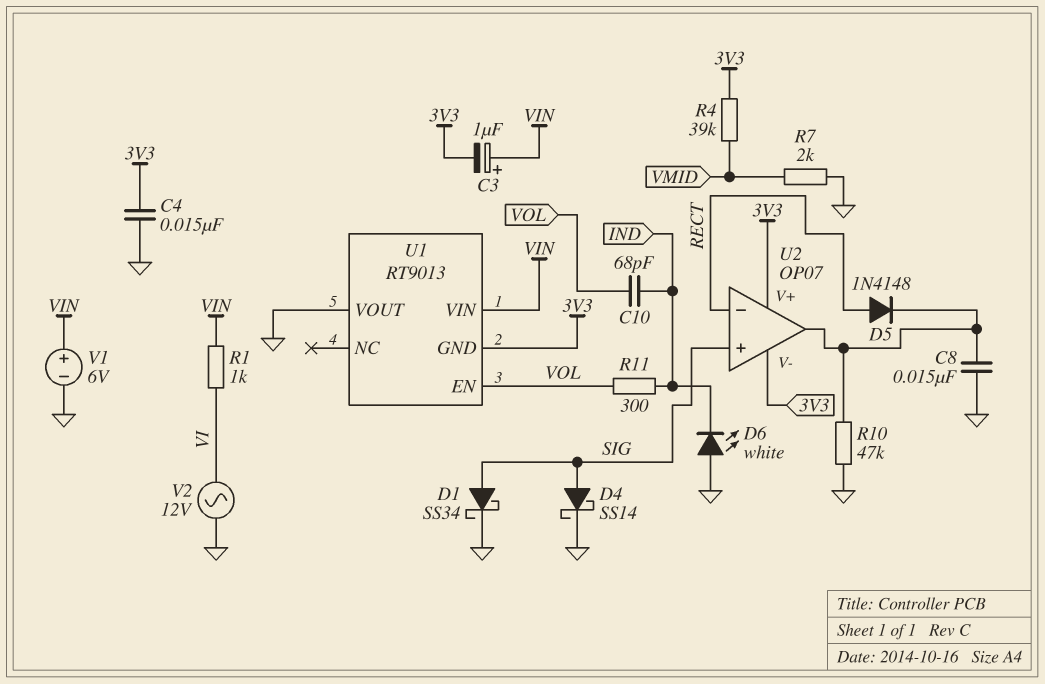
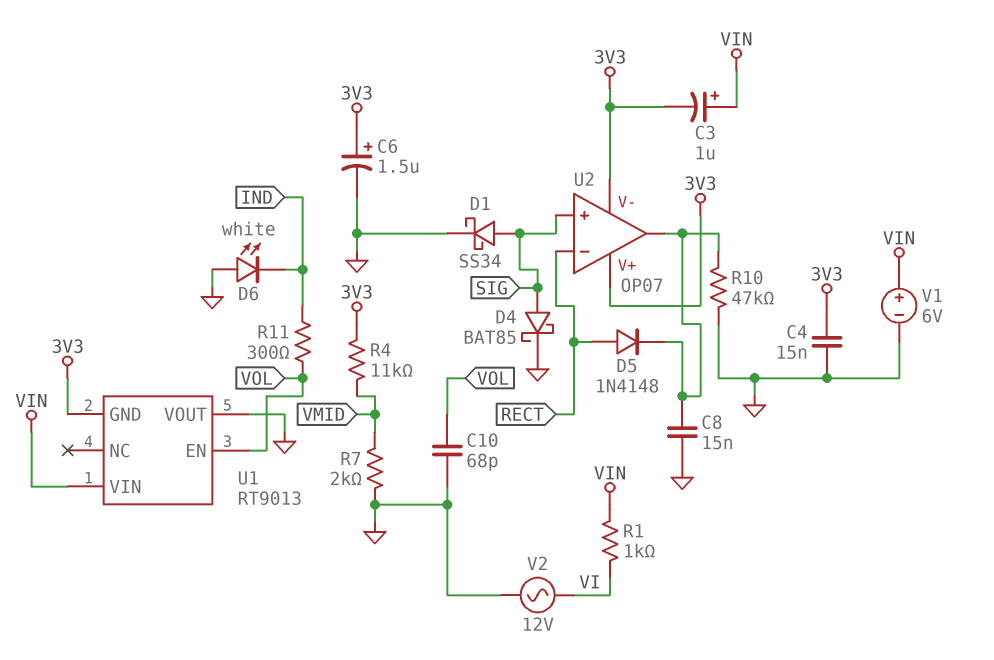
C6: none -> 1.5uF (plus 3V3, minus GND)
C10: 68pF (IND, VOL) -> 68pF (GND, VOL)
D4: schottky SS14 (A SIG, K GND) -> schottky BAT85 (A SIG, K GND)
R4: 39k (3V3, VMID) -> 11k (3V3, VMID)

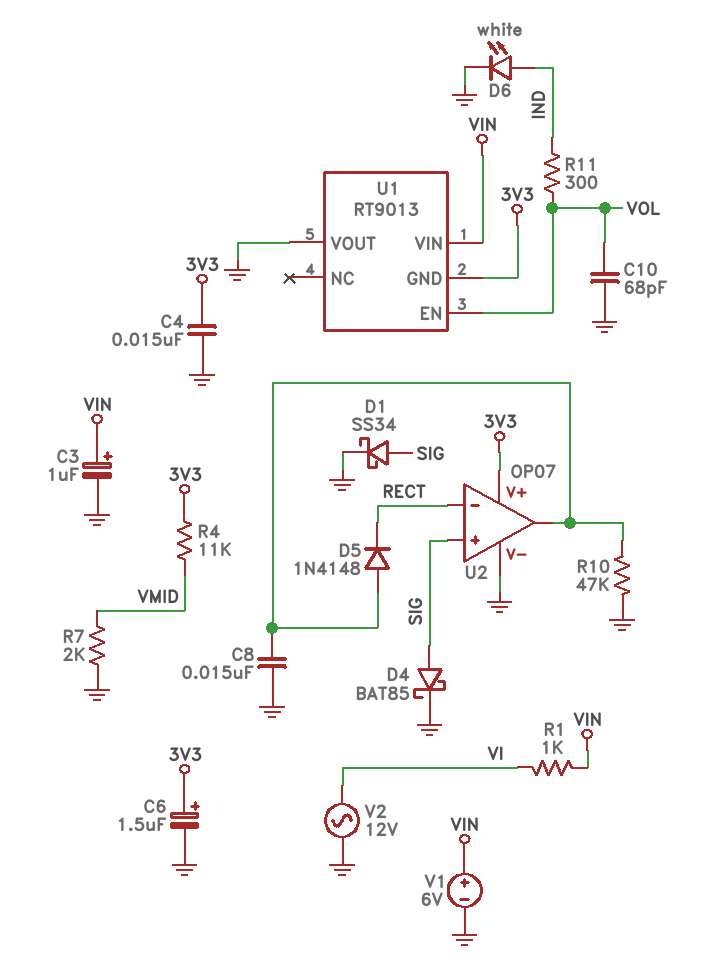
C3: 1uF (plus VIN, minus 3V3) -> 1uF (plus VIN, minus GND)
D5: diode 1N4148 (A RECT, K U2/out) -> diode 1N4148 (A U2/out, K RECT)
D6: LED white (A GND, K IND) -> LED white (A IND, K GND)
U2 pin V-: 3V3 -> GND

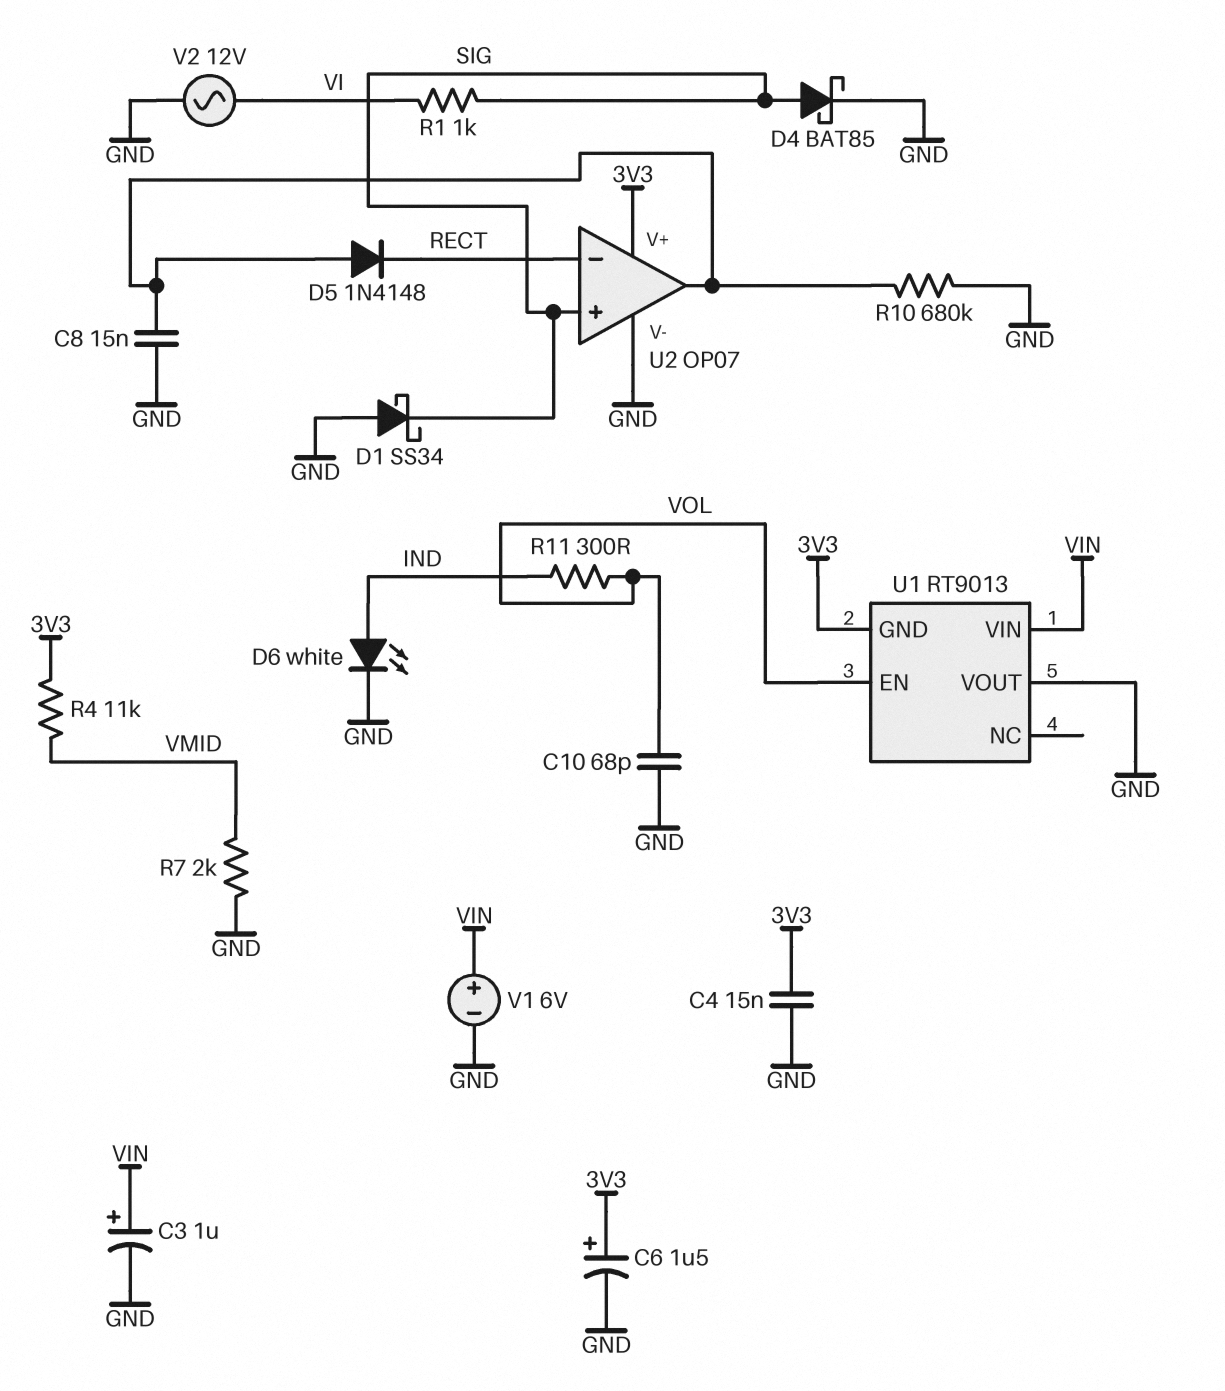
D1: schottky SS34 (A SIG, K GND) -> schottky SS34 (A GND, K SIG)
R1: 1k (VI, VIN) -> 1k (SIG, VI)
R10: 47k (GND, U2/out) -> 680k (GND, U2/out)

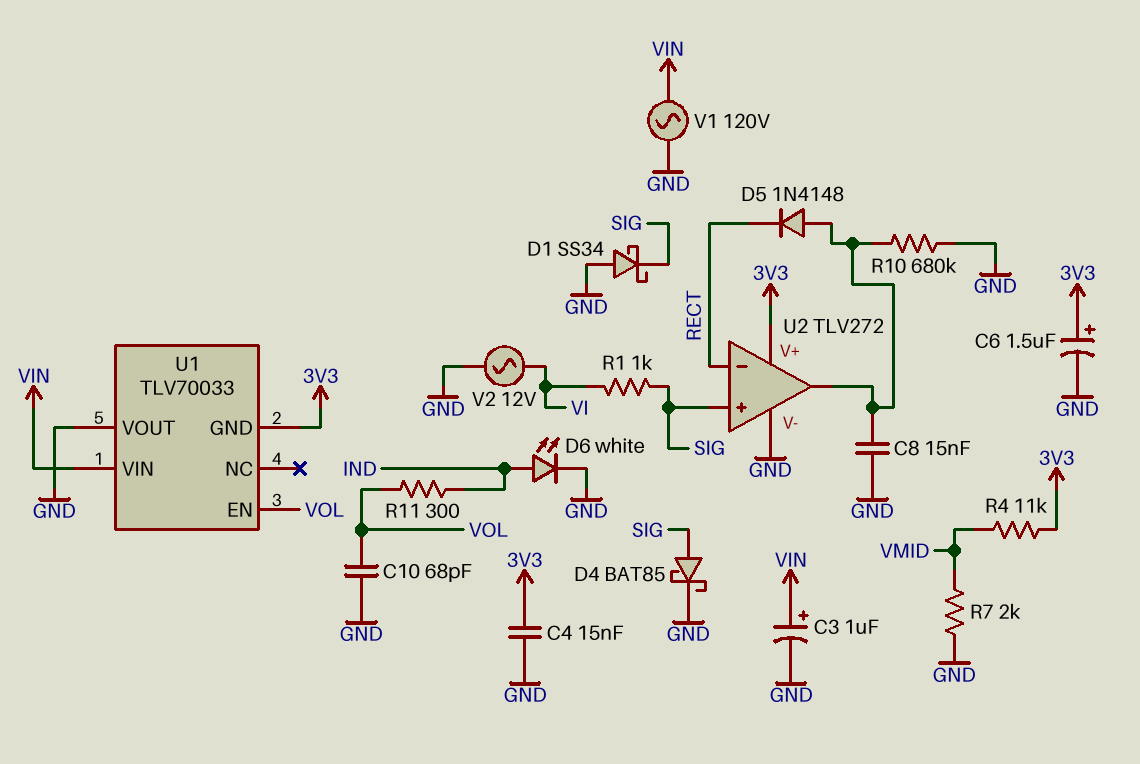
U1: RT9013 -> TLV70033
U2: OP07 -> TLV272
V1: 6V (plus VIN, minus GND) -> AC 120V (GND, VIN)

